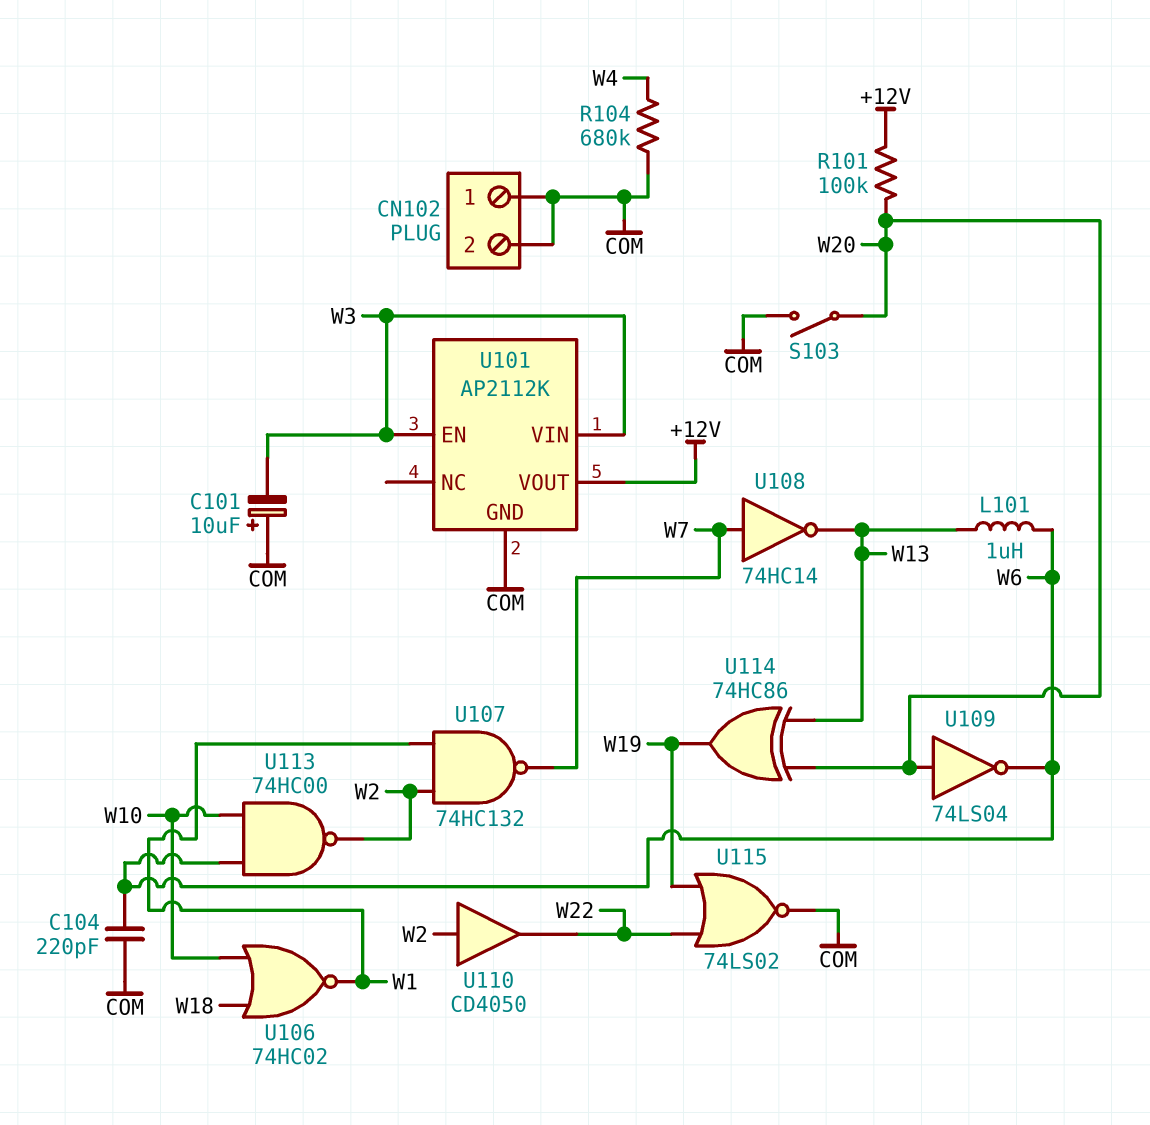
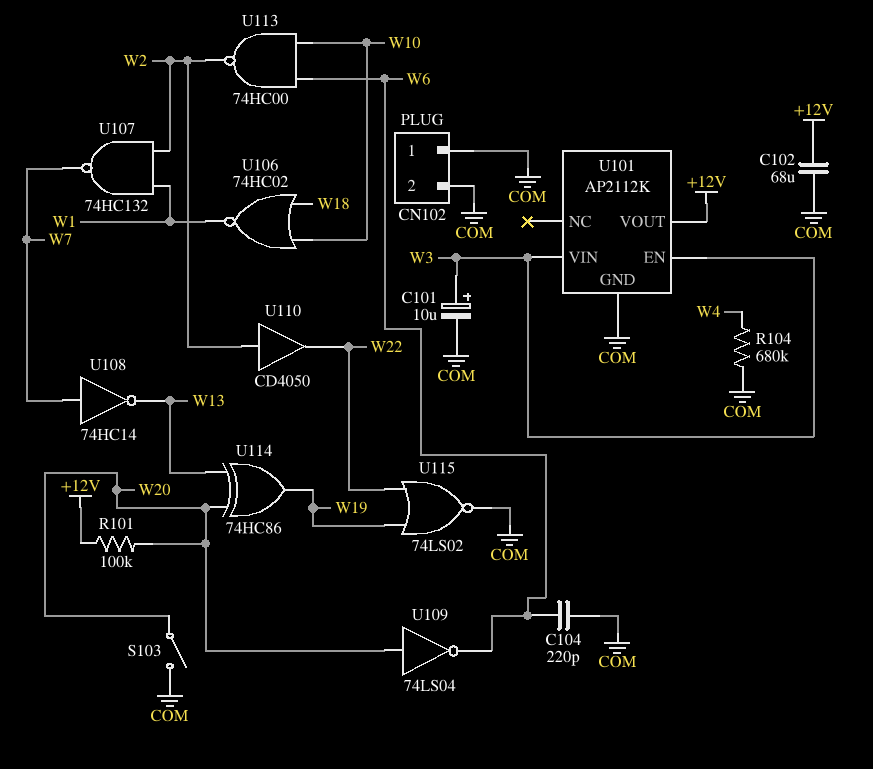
C101: 10uF (plus COM, minus W3) -> 10uF (plus W3, minus COM)
C102: none -> 68uF (+12V, COM)
L101: 1uH (W6, W13) -> none

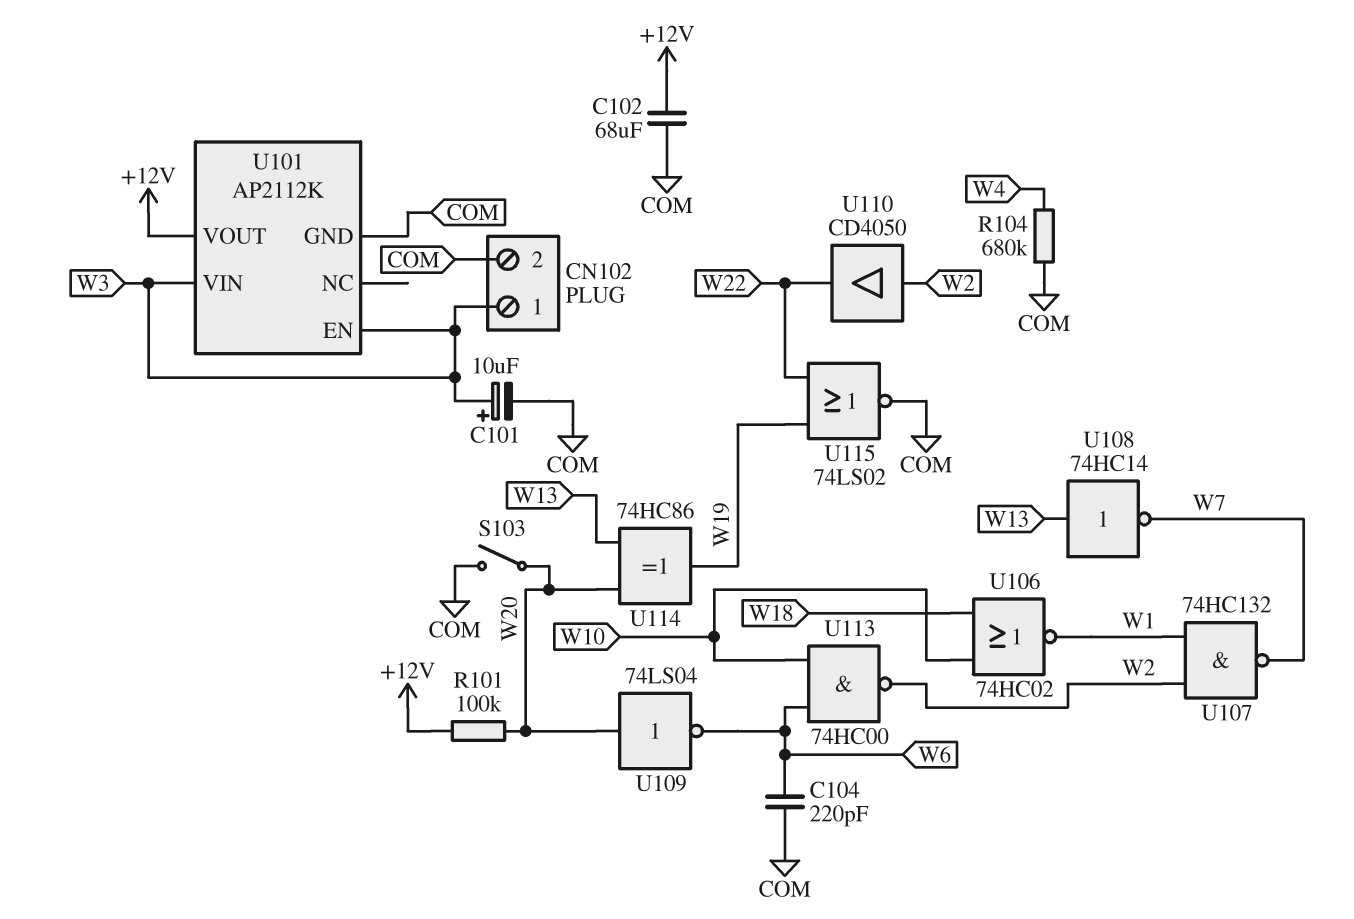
CN102 pin 1: COM -> W3
U108: NOT 74HC14 (in W7, out W13) -> NOT 74HC14 (in W13, out W7)

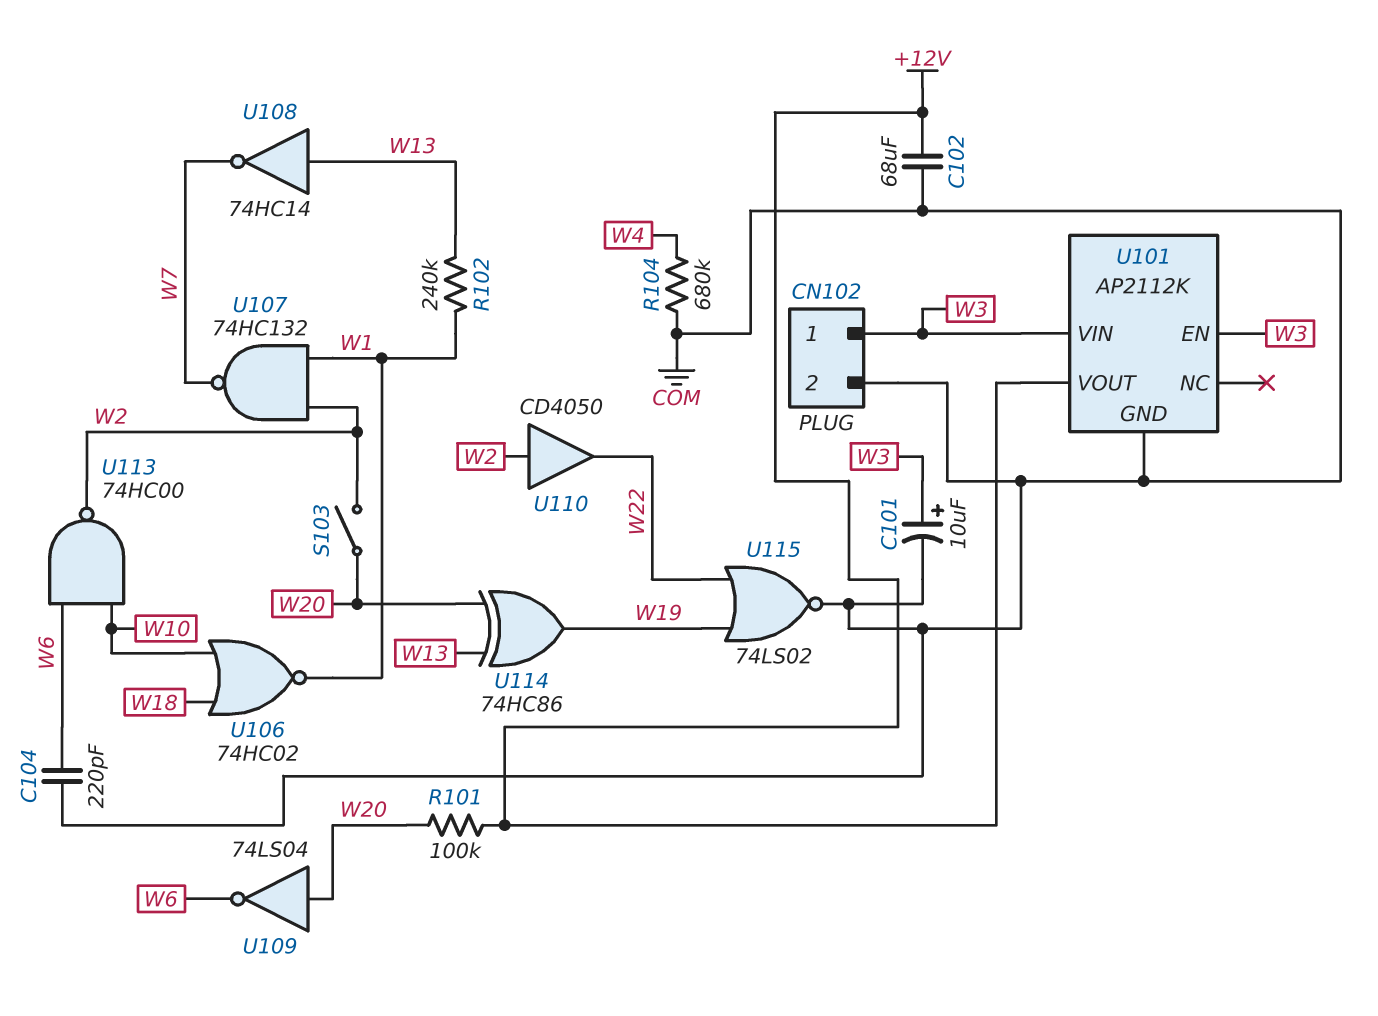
R102: none -> 240k (W1, W13)
S103: switch (COM, W20) -> switch (W2, W20)

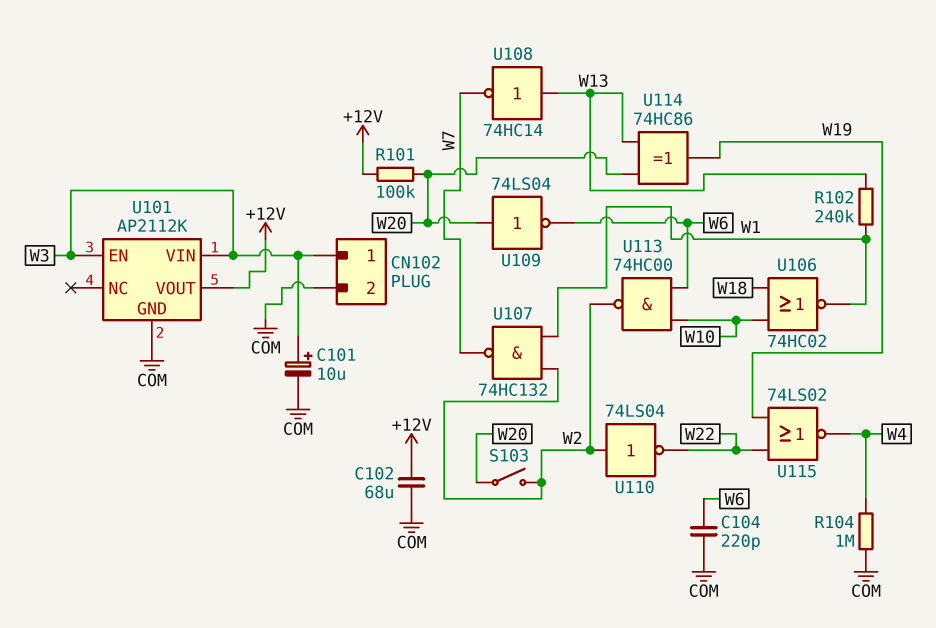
R104: 680k (COM, W4) -> 1M (COM, W4)
U110: buffer CD4050 (in W2, out W22) -> NOT 74LS04 (in W2, out W22)
U115: NOR 74LS02 (in W19, in W22, out COM) -> NOR 74LS02 (in W19, in W22, out W4)

